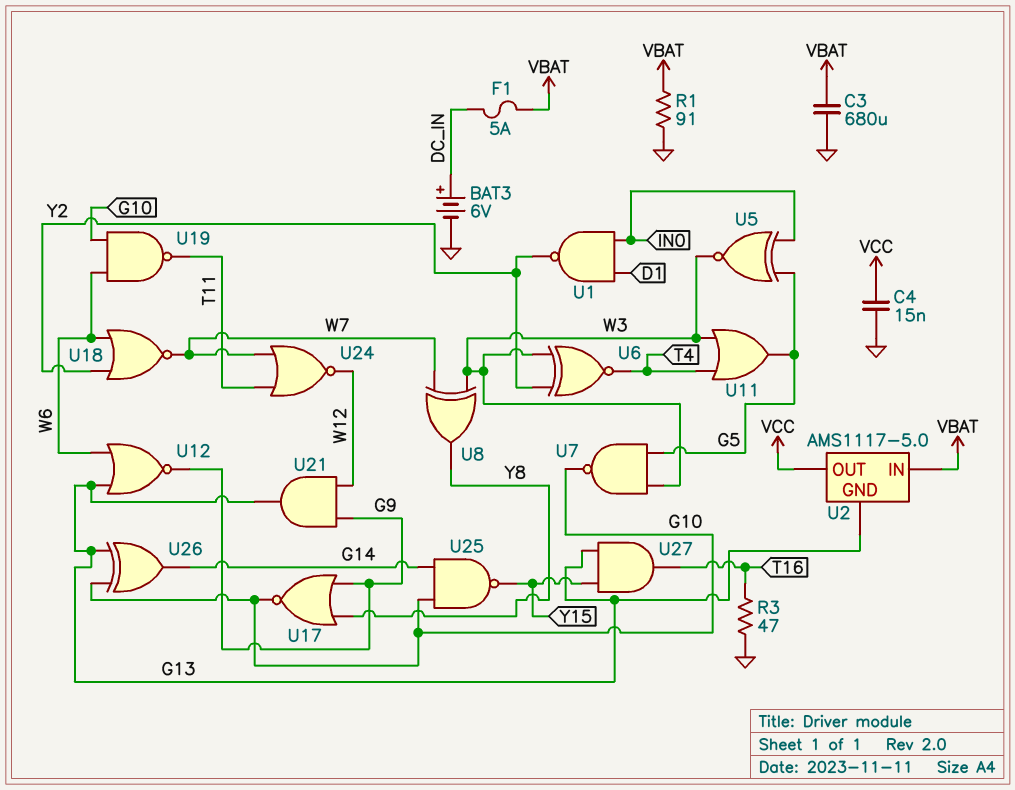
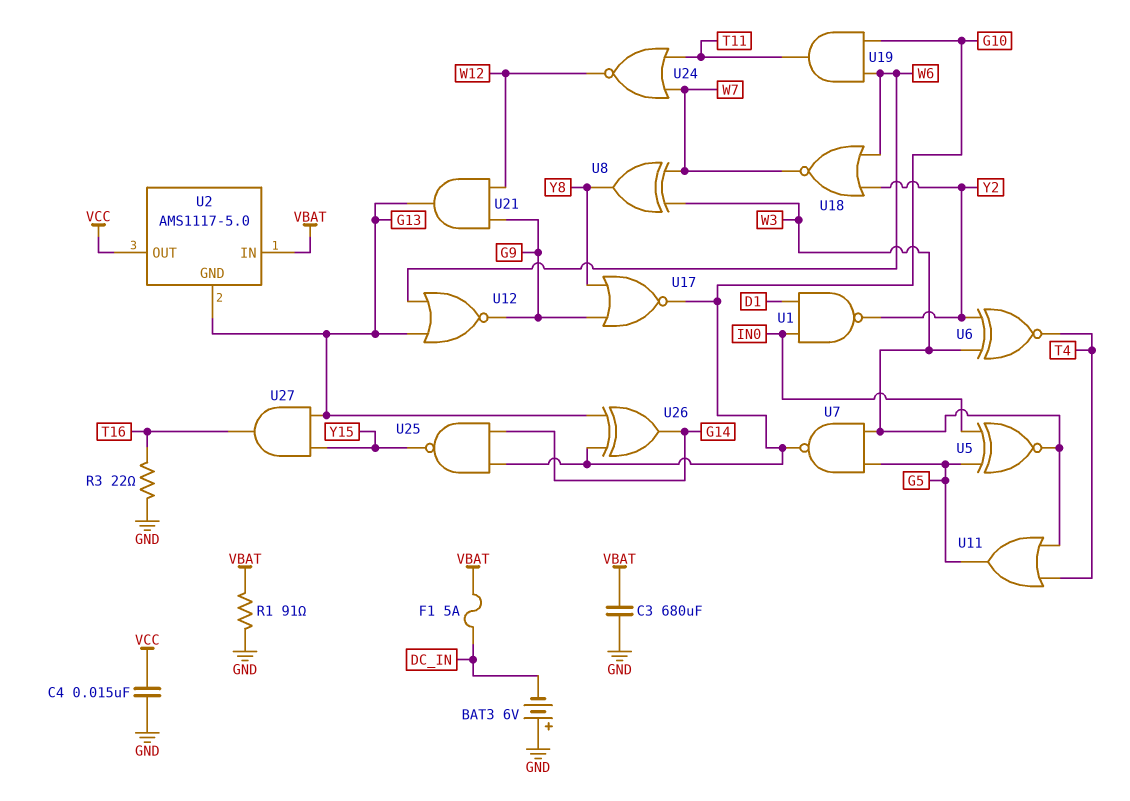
BAT3: 6V (plus DC_IN, minus GND) -> 6V (plus GND, minus DC_IN)
R3: 47 (GND, T16) -> 22 (GND, T16)
U19: NAND (in G10, in W6, out T11) -> AND (in G10, in W6, out T11)

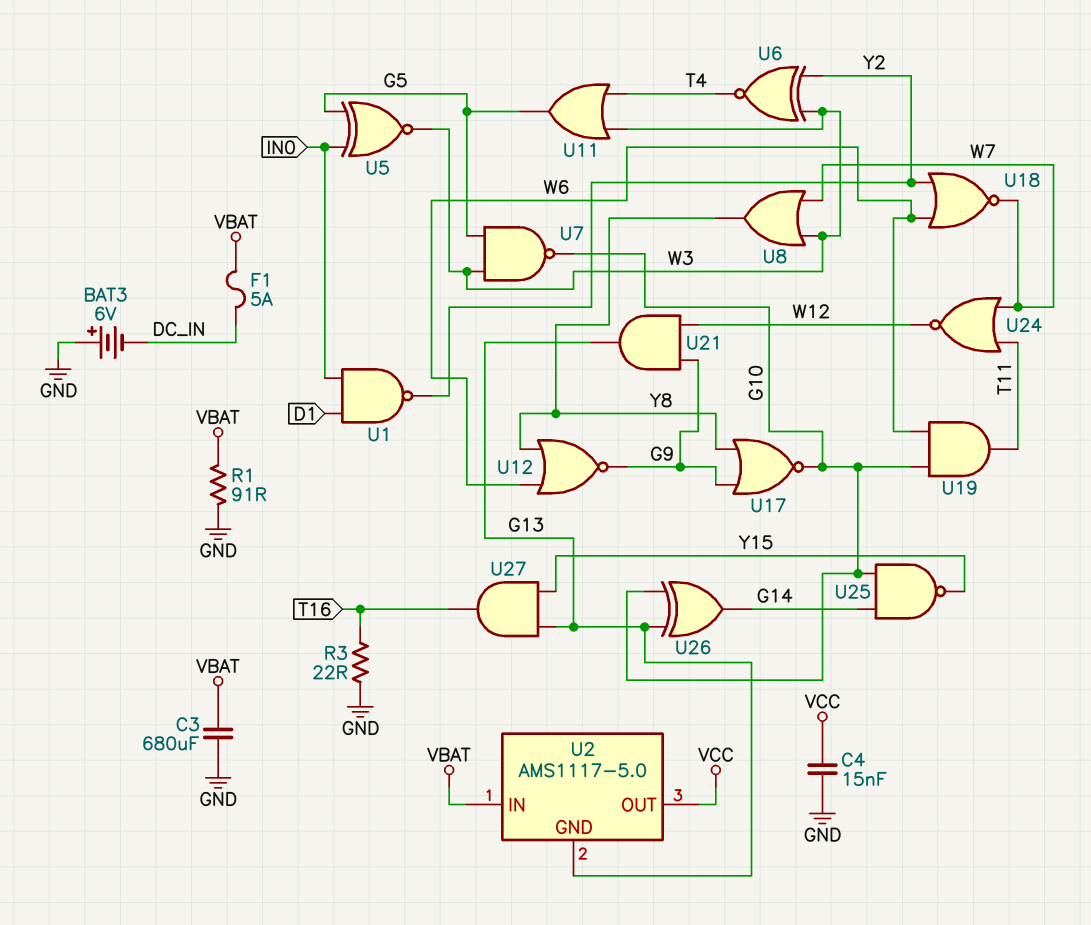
U8: XOR (in W3, in W7, out Y8) -> OR (in W3, in W7, out Y8)
U12: NOR (in G13, in W6, out G9) -> NOR (in W6, in Y8, out G9)

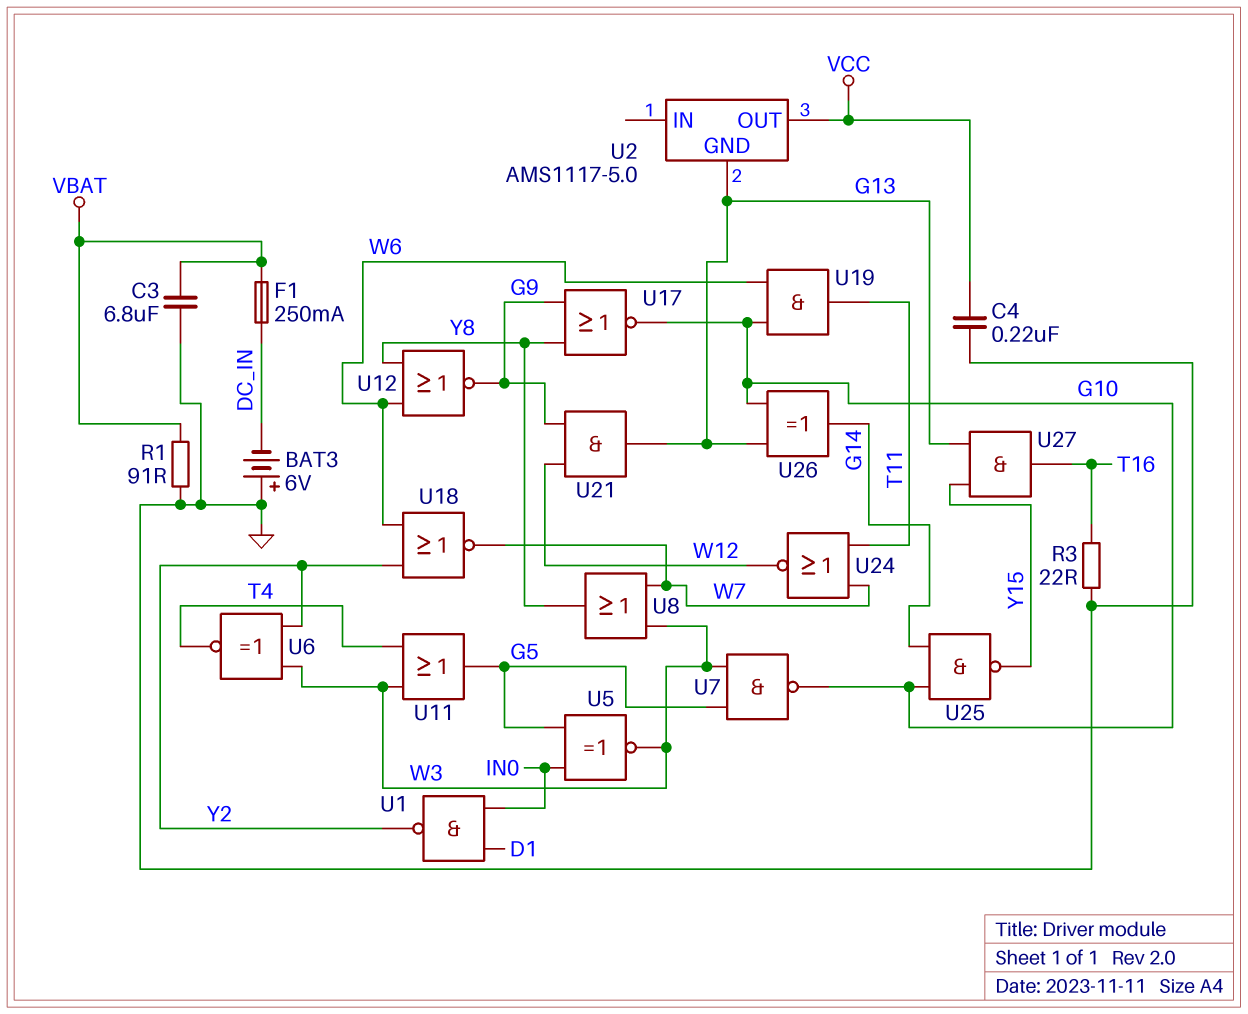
C3: 680uF (GND, VBAT) -> 6.8uF (GND, VBAT)
C4: 15nF (GND, VCC) -> 220nF (GND, VCC)
F1: 5A (DC_IN, VBAT) -> 250mA (DC_IN, VBAT)
U2 pin IN: VBAT -> none

